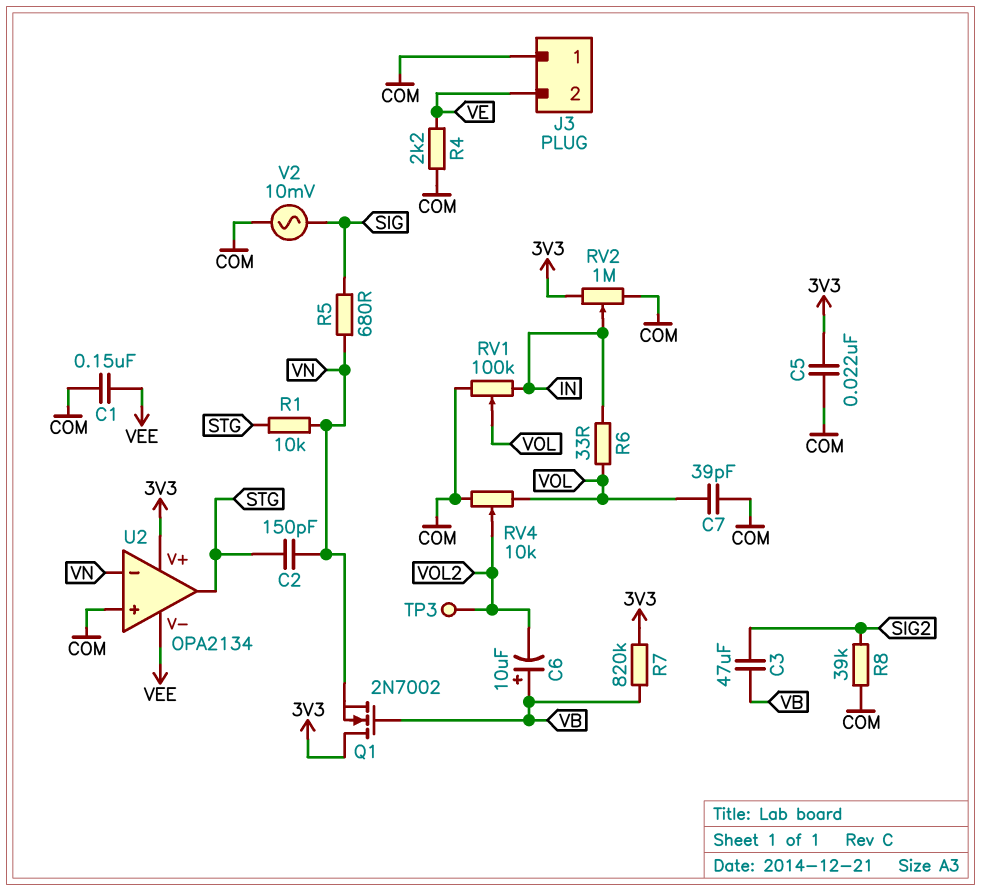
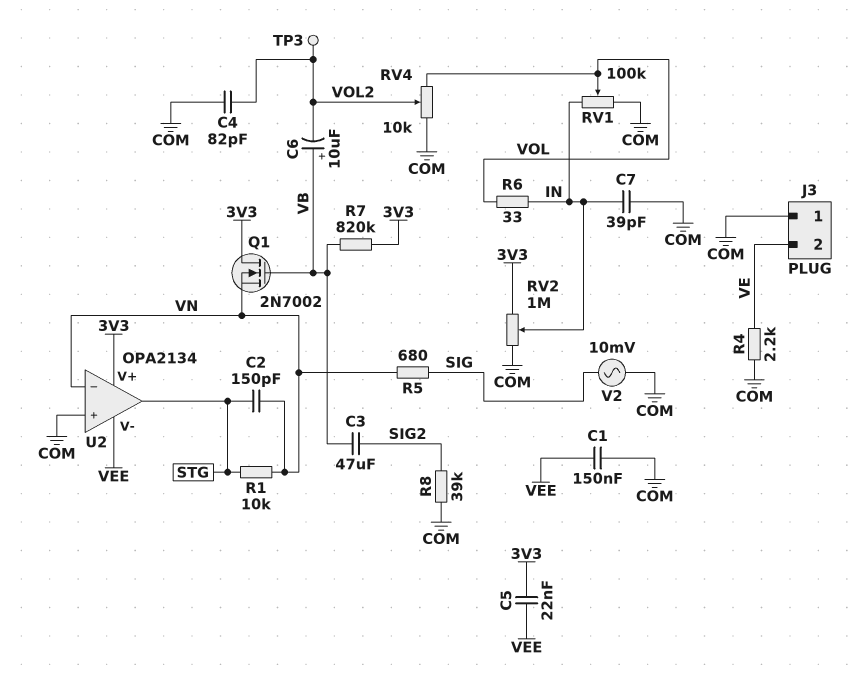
C4: none -> 82pF (COM, VOL2)
C5: 22nF (3V3, COM) -> 22nF (3V3, VEE)
C7: 39pF (COM, VOL) -> 39pF (COM, IN)

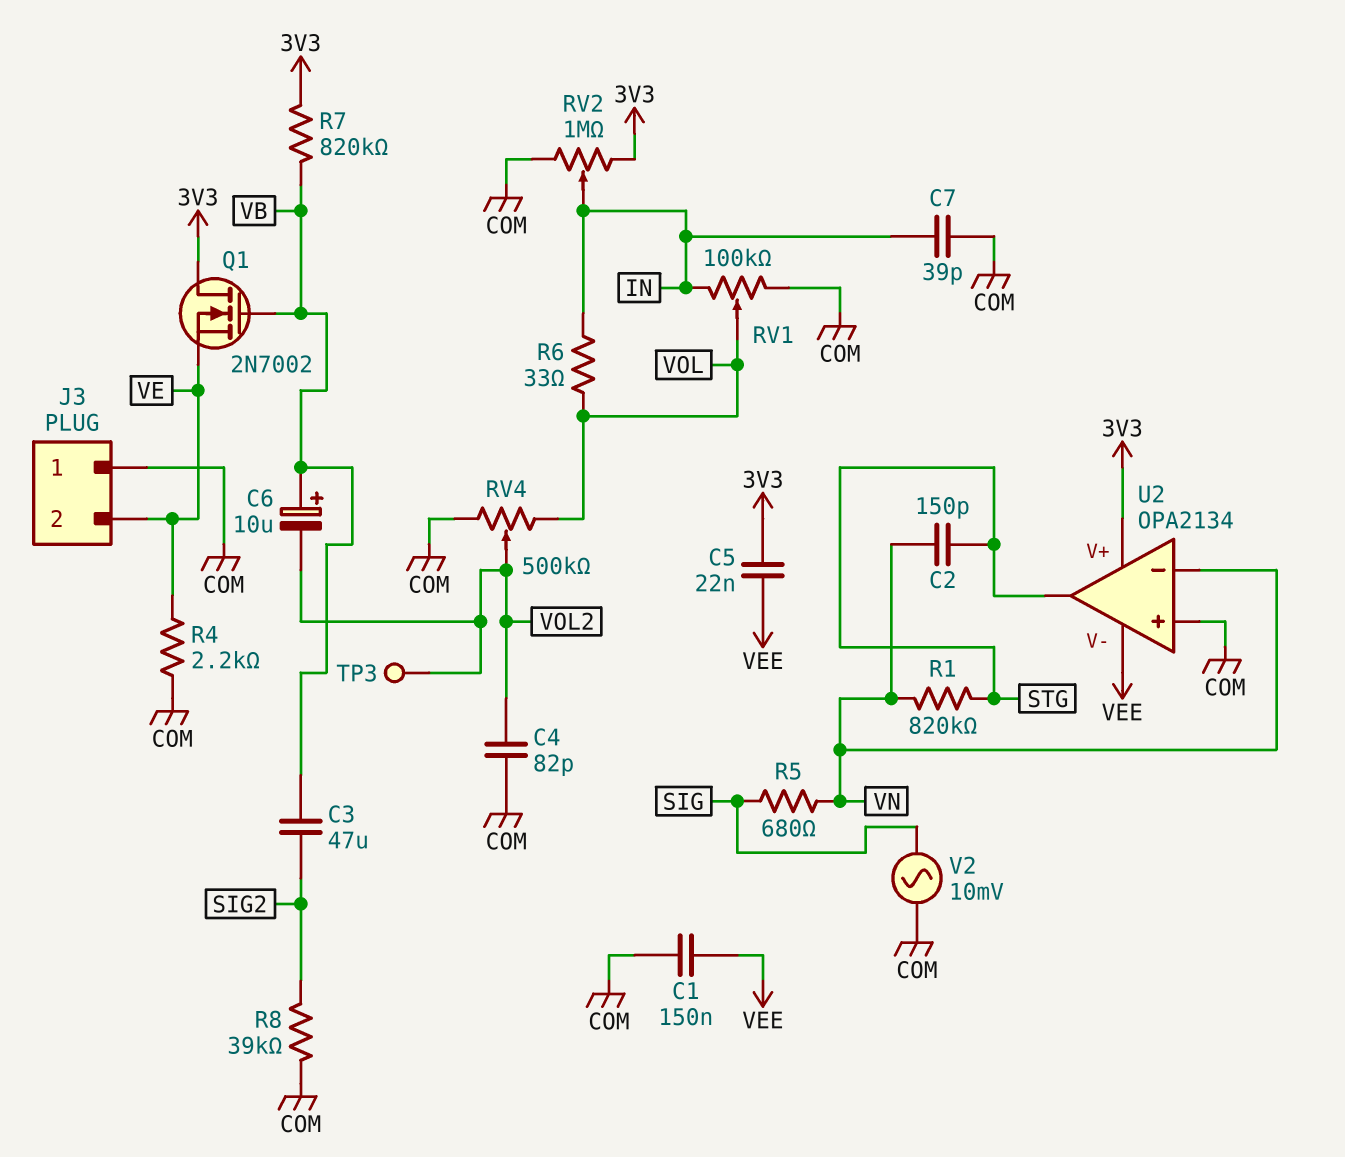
Q1: NMOS 2N7002 (G VB, D 3V3, S VN) -> NMOS 2N7002 (G VB, D 3V3, S VE)
R1: 10k (STG, VN) -> 820k (STG, VN)
RV4: 10k (COM, VOL, wiper VOL2) -> 500k (COM, VOL, wiper VOL2)

